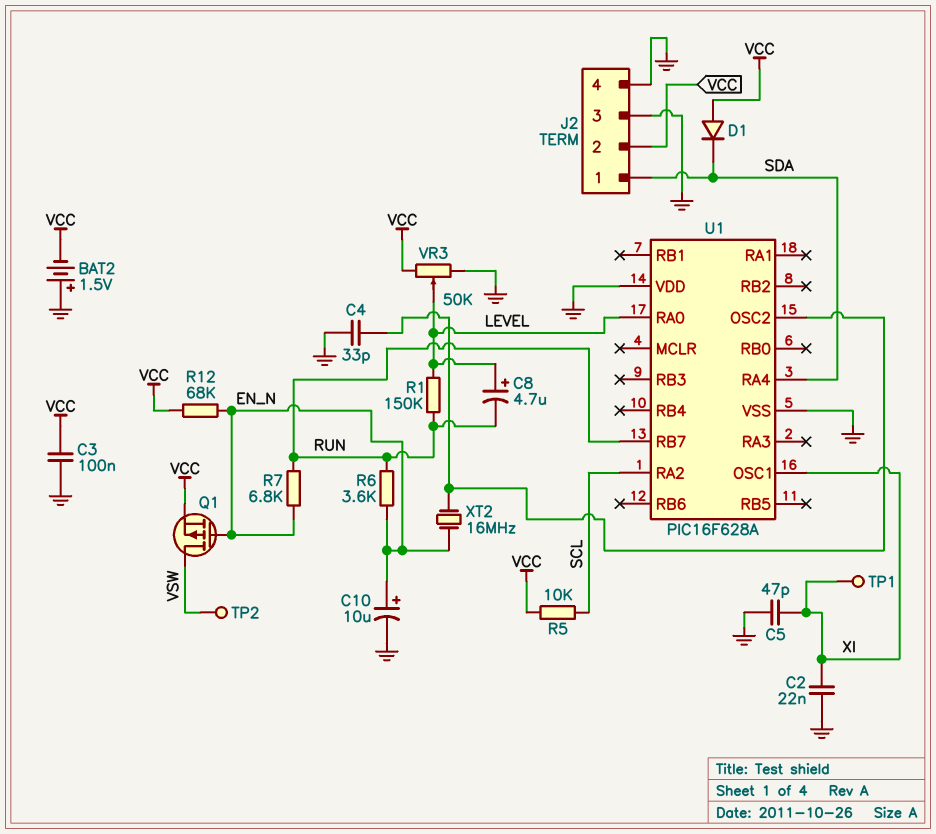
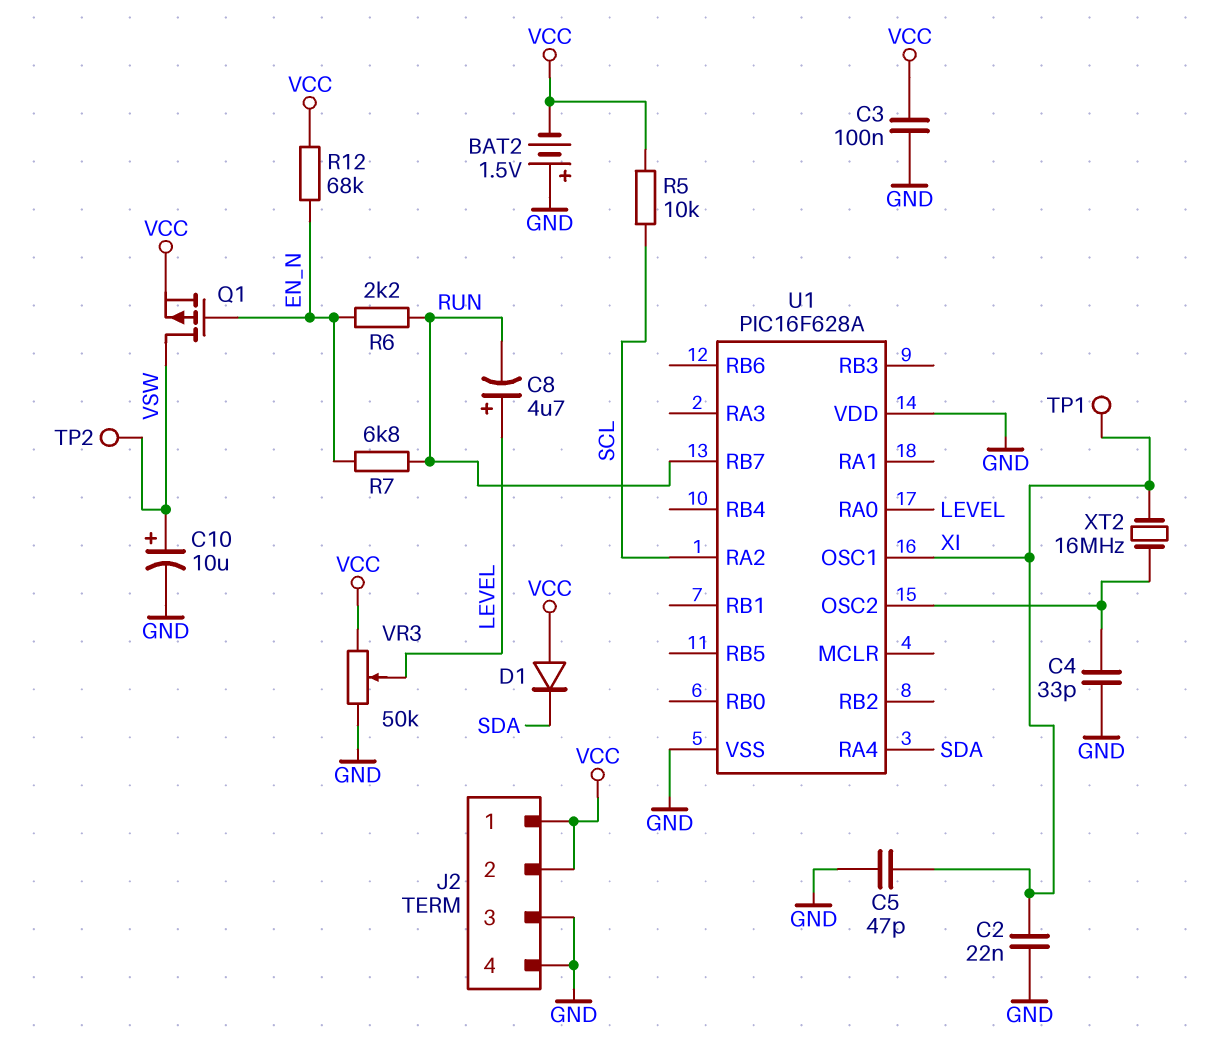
C10: 10uF (plus EN_N, minus GND) -> 10uF (plus VSW, minus GND)
J2 pin 1: SDA -> VCC
R1: 150k (LEVEL, RUN) -> none
R6: 3.6k (EN_N, RUN) -> 2.2k (EN_N, RUN)
XT2: 16MHz (EN_N, U1/OSC2) -> 16MHz (U1/OSC2, XI)

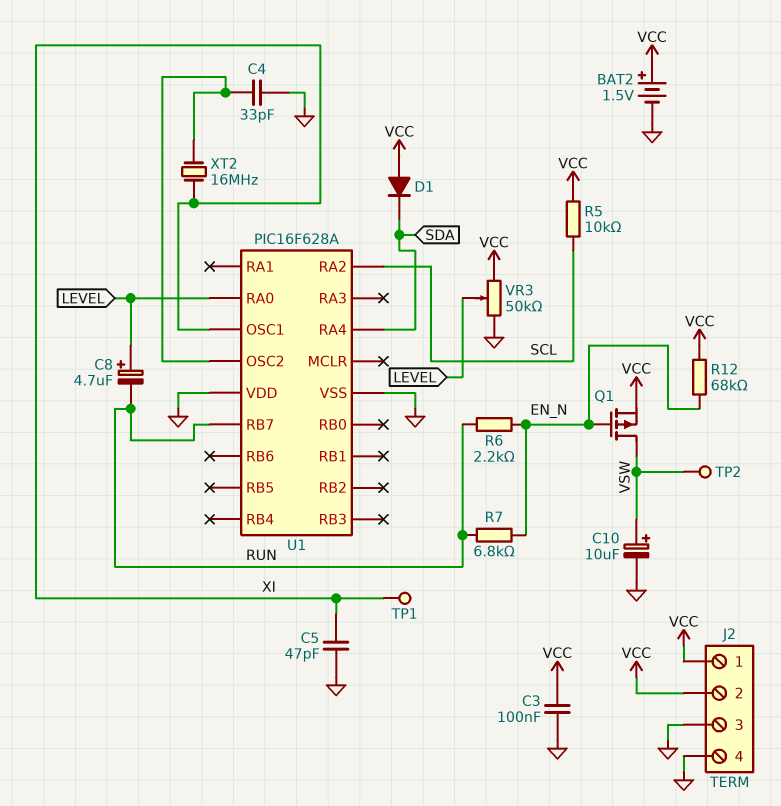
BAT2: 1.5V (plus GND, minus VCC) -> 1.5V (plus VCC, minus GND)
C2: 22nF (GND, XI) -> none

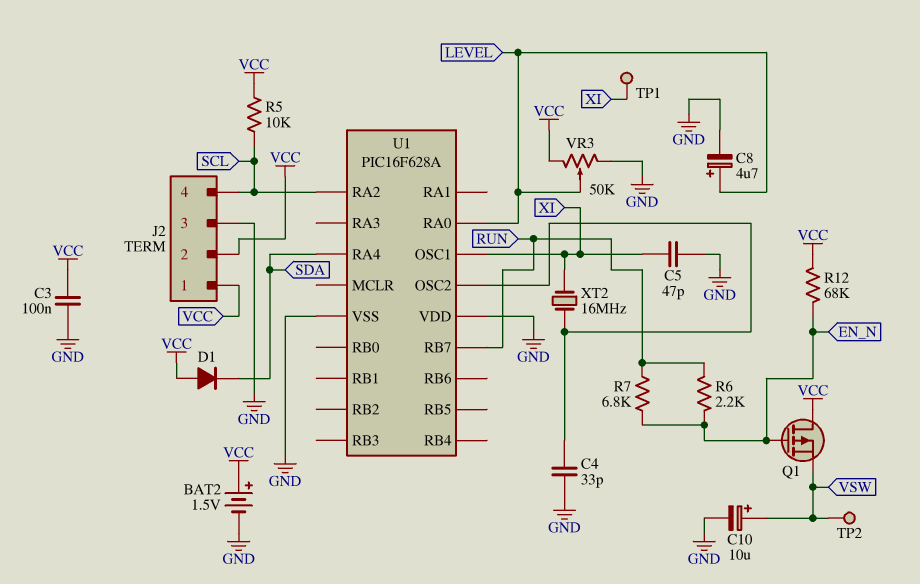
C8: 4.7uF (plus LEVEL, minus RUN) -> 4.7uF (plus LEVEL, minus GND)
J2 pin 4: GND -> SCL
Q1: PMOS (G EN_N, D VSW, S VCC) -> PMOS (G EN_N, D VCC, S VSW)

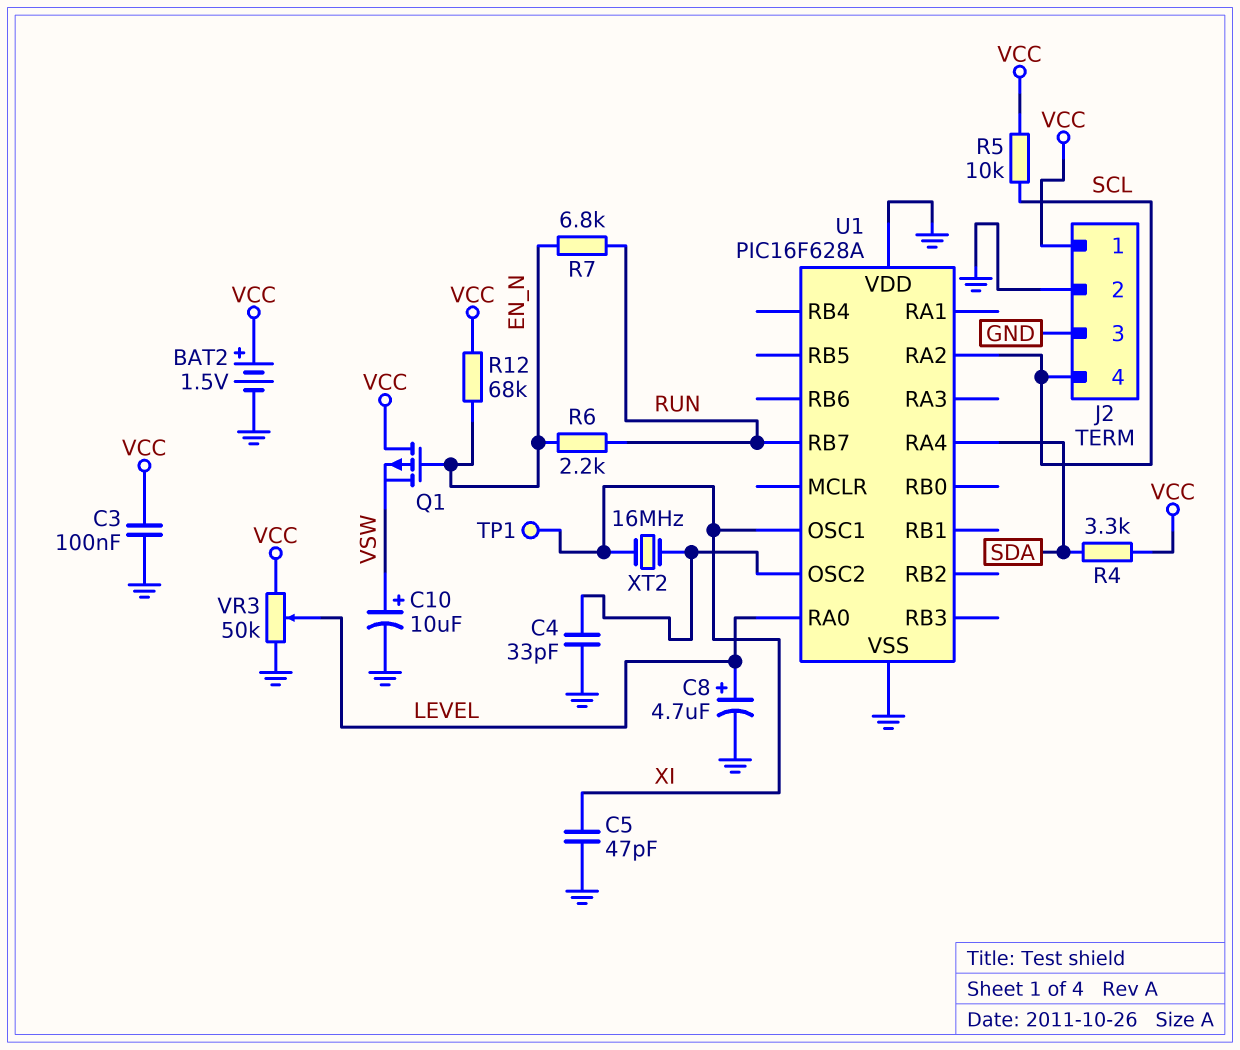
D1: diode (A VCC, K SDA) -> none
J2 pin 2: VCC -> GND
R4: none -> 3.3k (SDA, VCC)
TP2: test point (VSW) -> none

